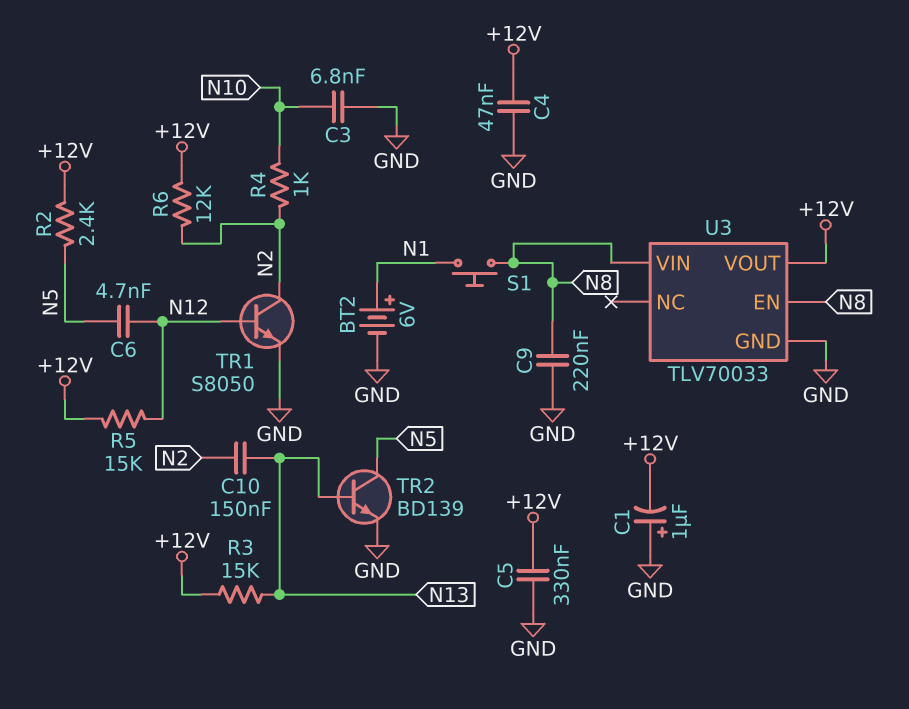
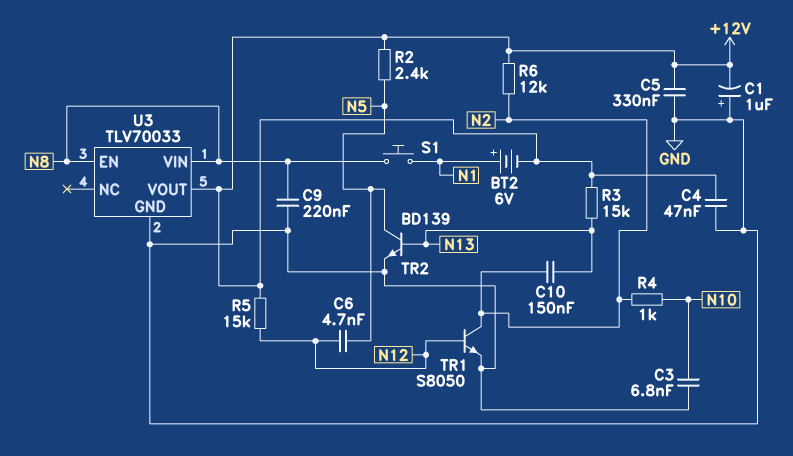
BT2: 6V (plus N1, minus GND) -> 6V (plus N1, minus +12V)

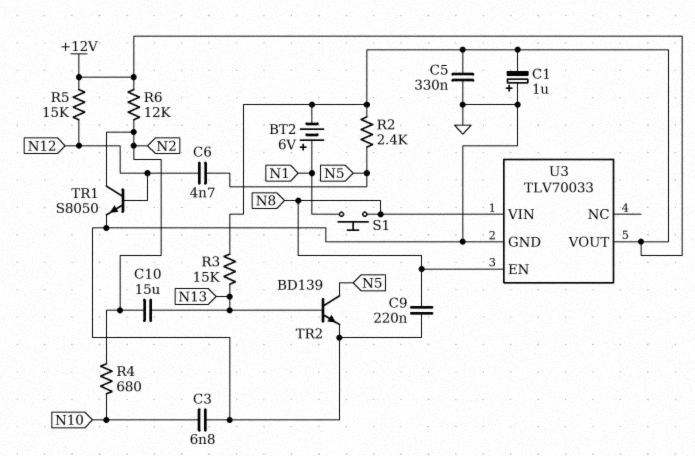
C4: 47nF (+12V, GND) -> none
C10: 150nF (N2, N13) -> 15uF (N2, N13)
R4: 1k (N2, N10) -> 680 (N2, N10)

